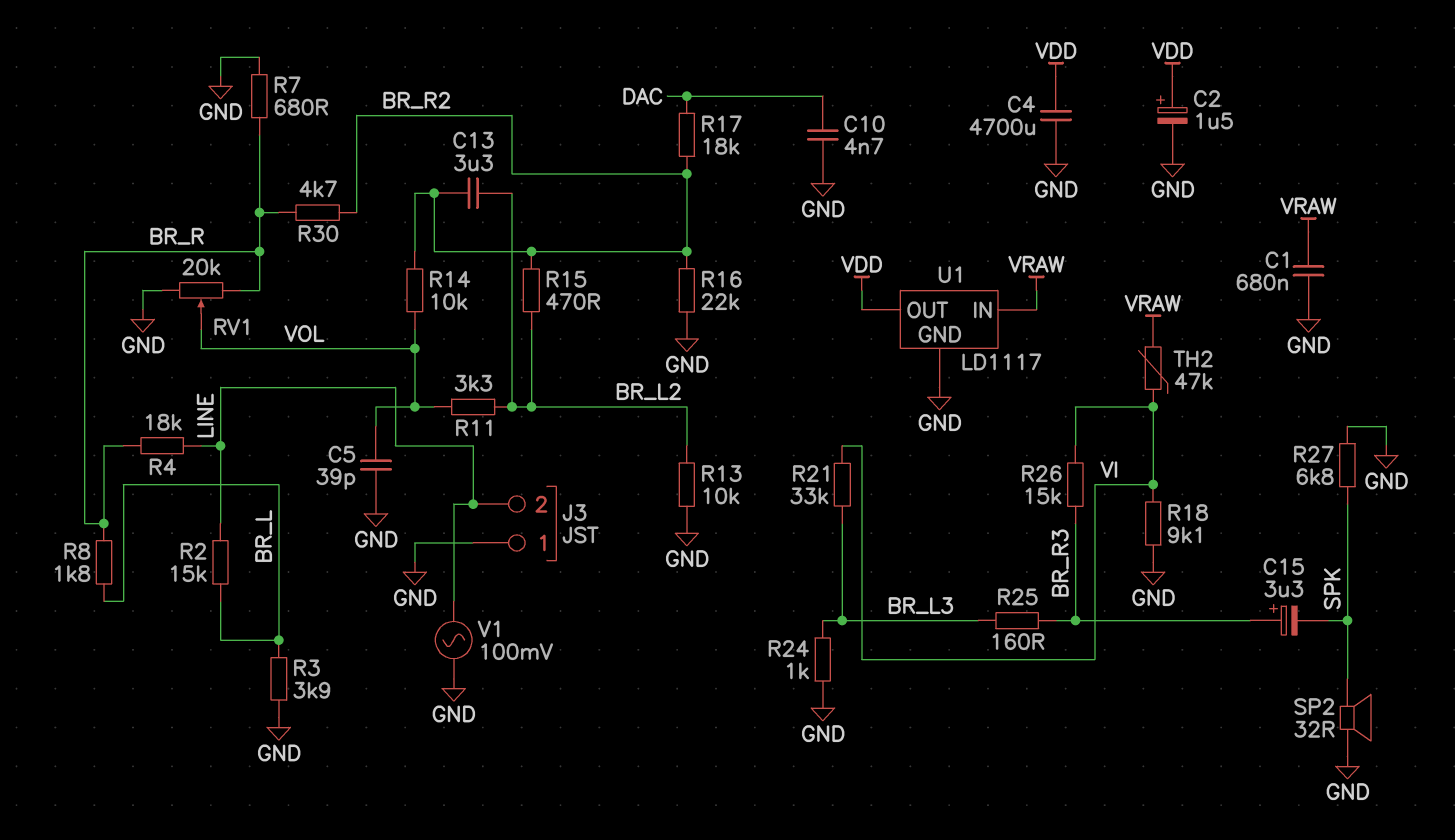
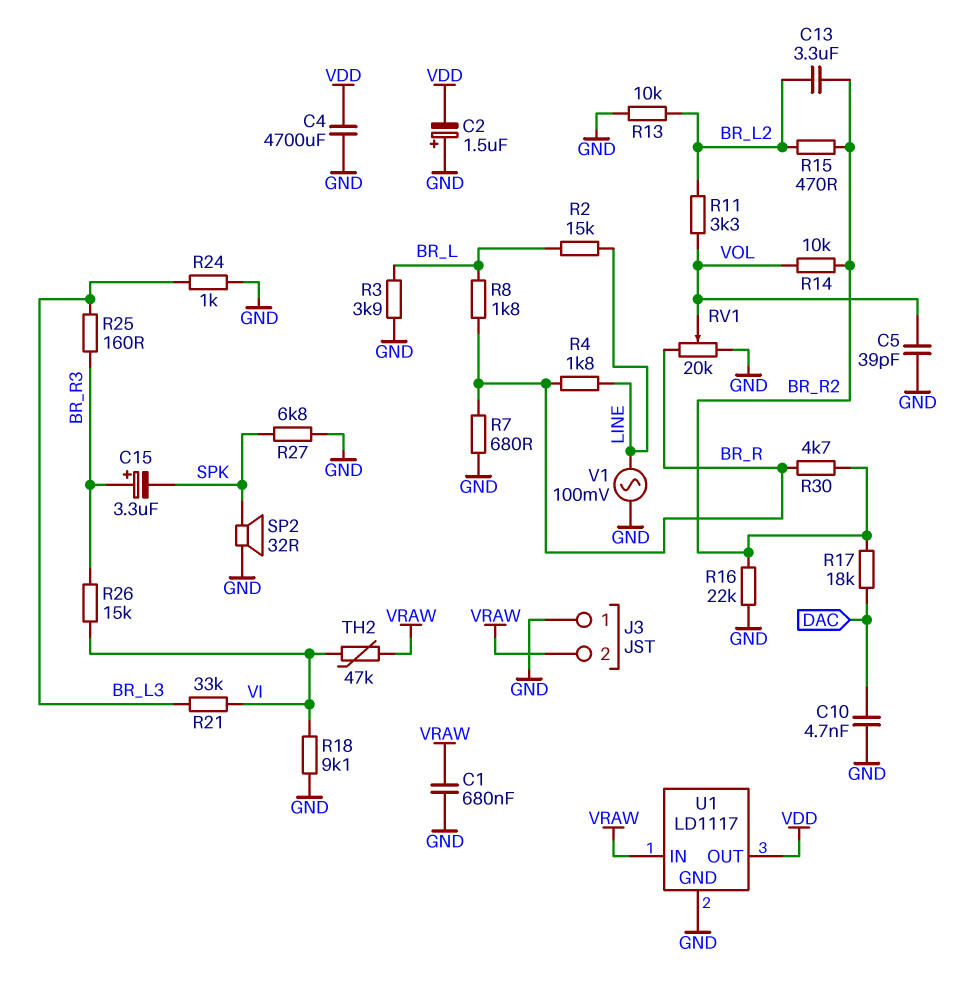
C2: 1.5uF (plus VDD, minus GND) -> 1.5uF (plus GND, minus VDD)
J3 pin 2: LINE -> VRAW
R4: 18k (BR_R, LINE) -> 1.8k (BR_R, LINE)

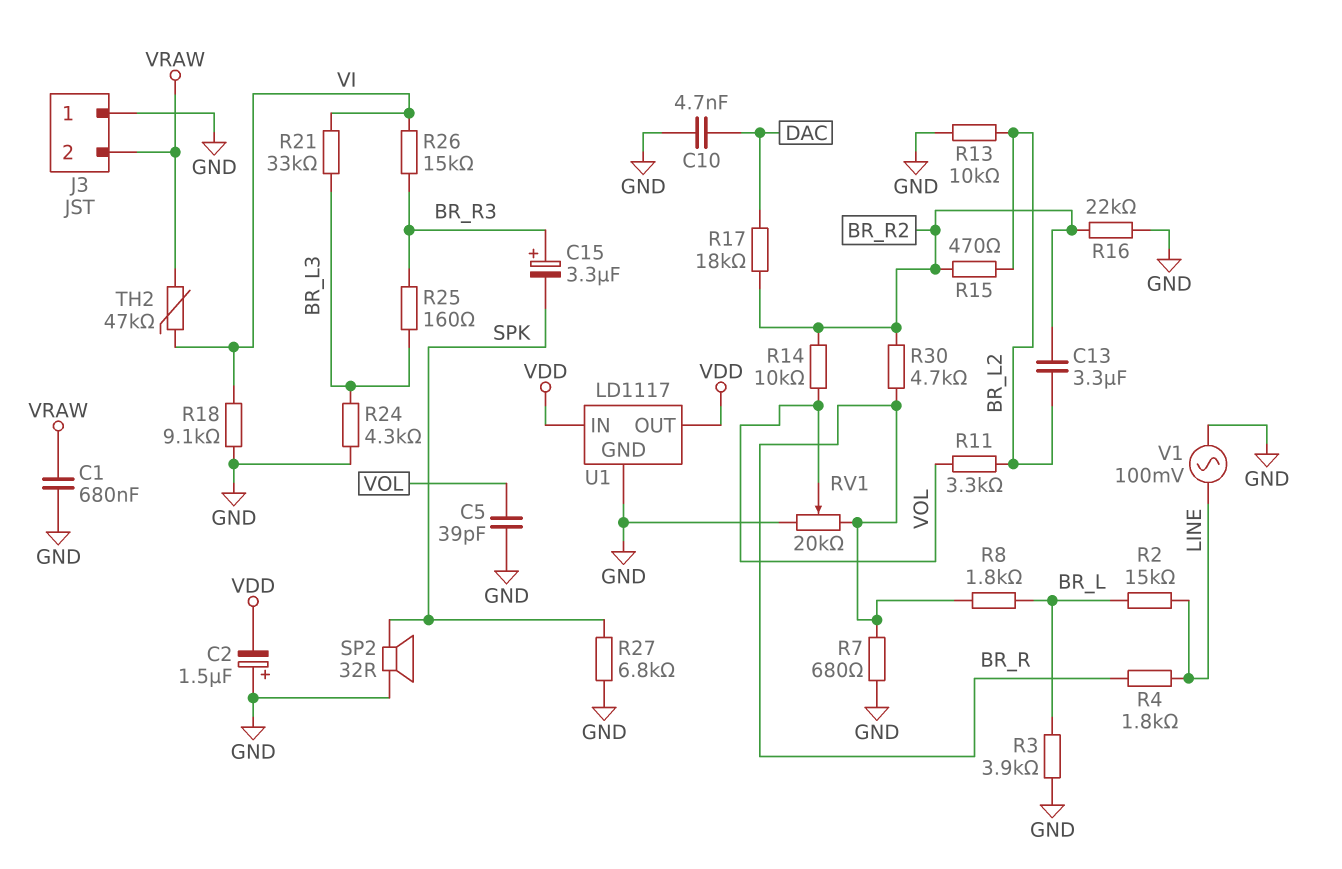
C4: 4700uF (GND, VDD) -> none
R24: 1k (BR_L3, GND) -> 4.3k (BR_L3, GND)
U1 pin IN: VRAW -> VDD

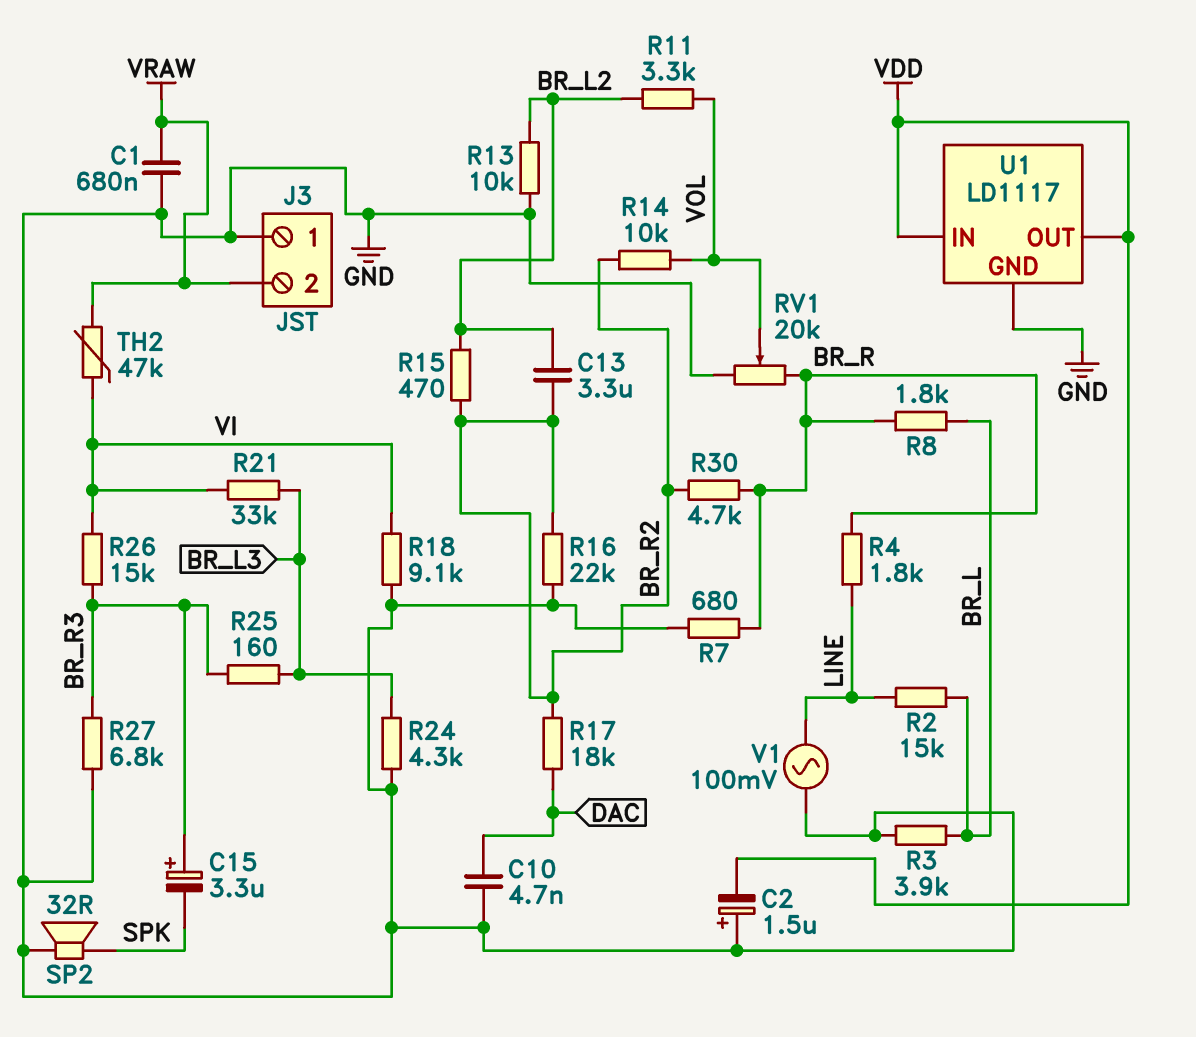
C5: 39pF (GND, VOL) -> none
R27: 6.8k (GND, SPK) -> 6.8k (BR_R3, GND)

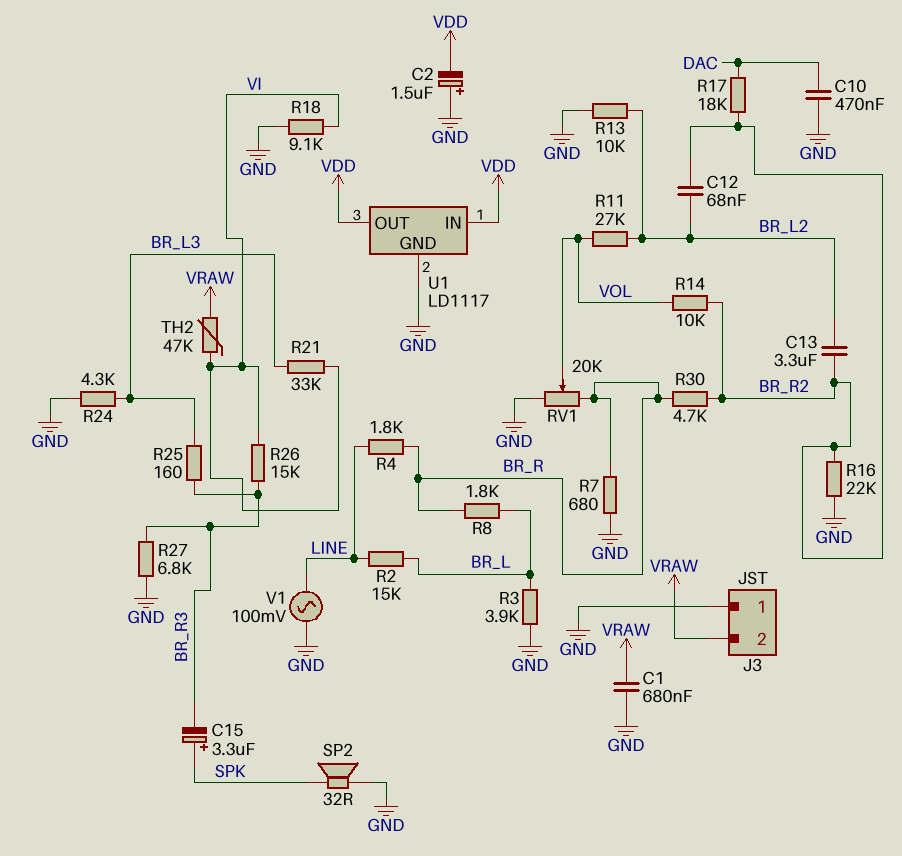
C10: 4.7nF (DAC, GND) -> 470nF (DAC, GND)
C12: none -> 68nF (BR_L2, BR_R2)
C15: 3.3uF (plus BR_R3, minus SPK) -> 3.3uF (plus SPK, minus BR_R3)
R11: 3.3k (BR_L2, VOL) -> 27k (BR_L2, VOL)
R15: 470 (BR_L2, BR_R2) -> none

